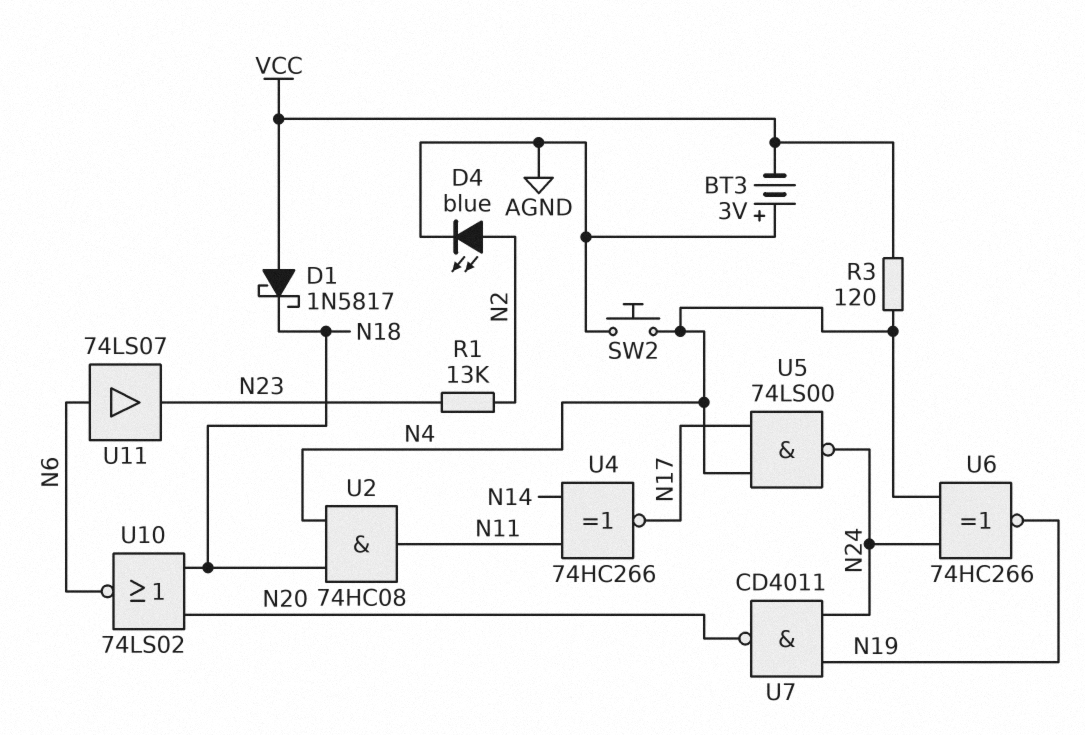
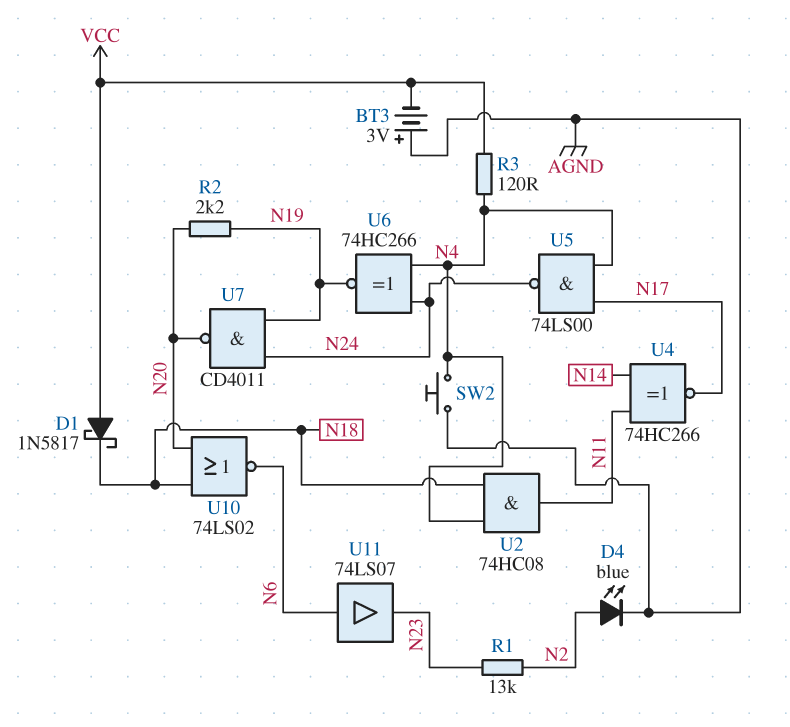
R2: none -> 2.2k (N19, N20)

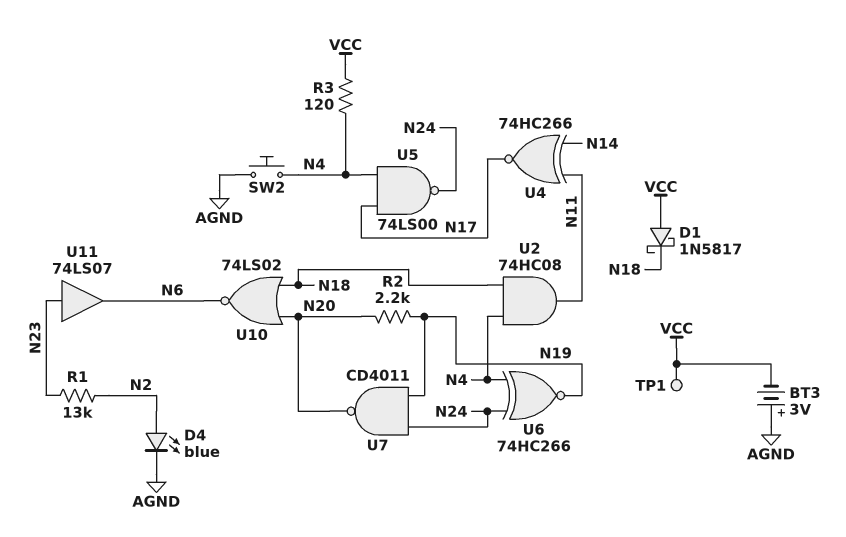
TP1: none -> test point (VCC)
U11: buffer 74LS07 (in N6, out N23) -> buffer 74LS07 (in N23, out N6)

